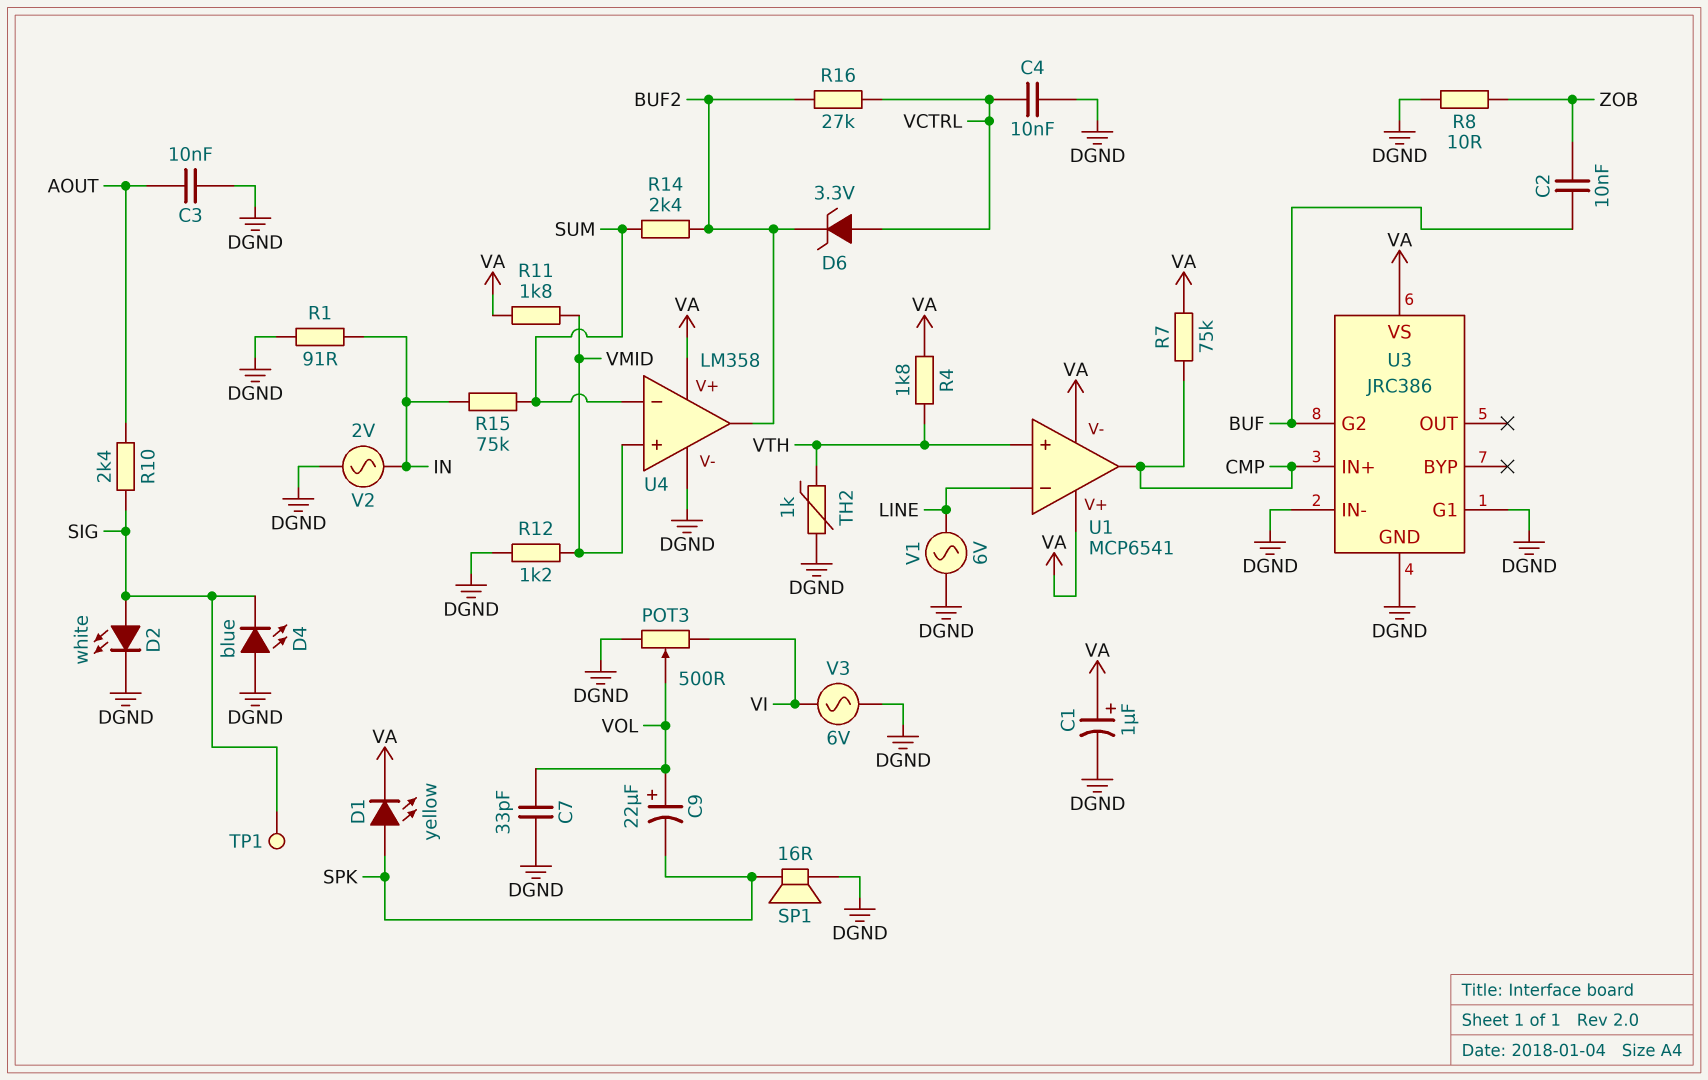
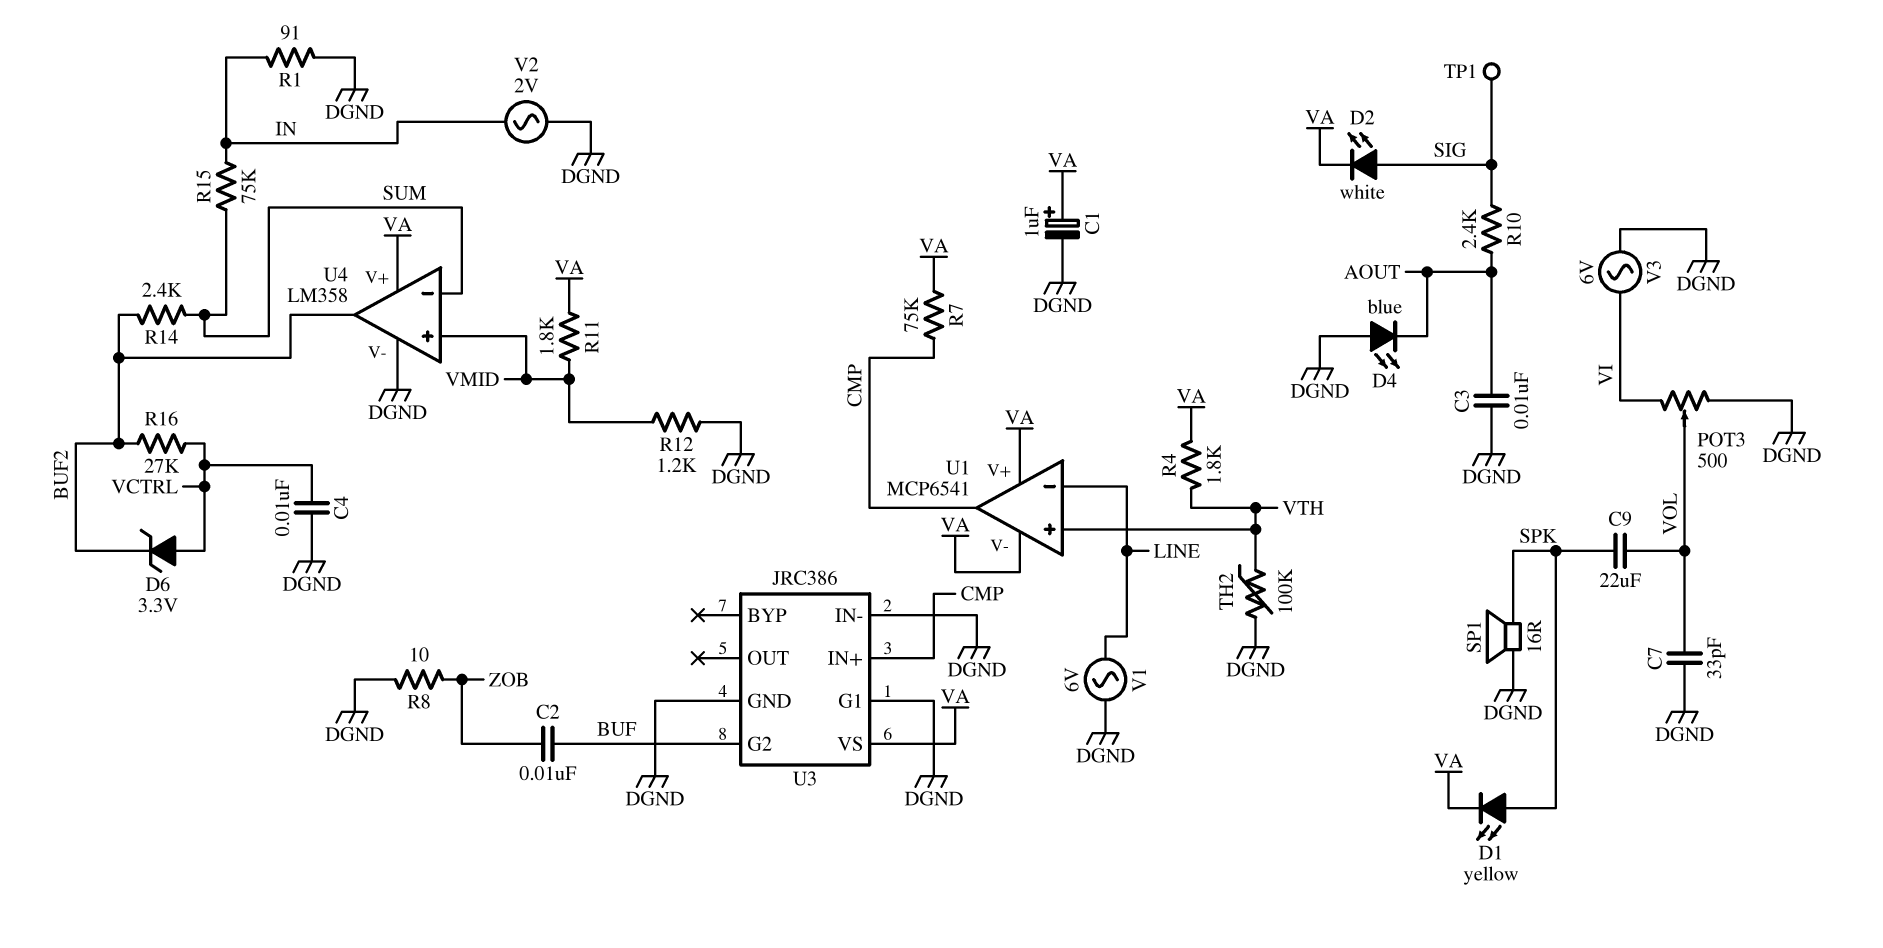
C9: 22uF (plus VOL, minus SPK) -> 22uF (SPK, VOL)
D2: LED white (A SIG, K DGND) -> LED white (A SIG, K VA)
D4: LED blue (A DGND, K SIG) -> LED blue (A DGND, K AOUT)
TH2: 1k (DGND, VTH) -> 100k (DGND, VTH)

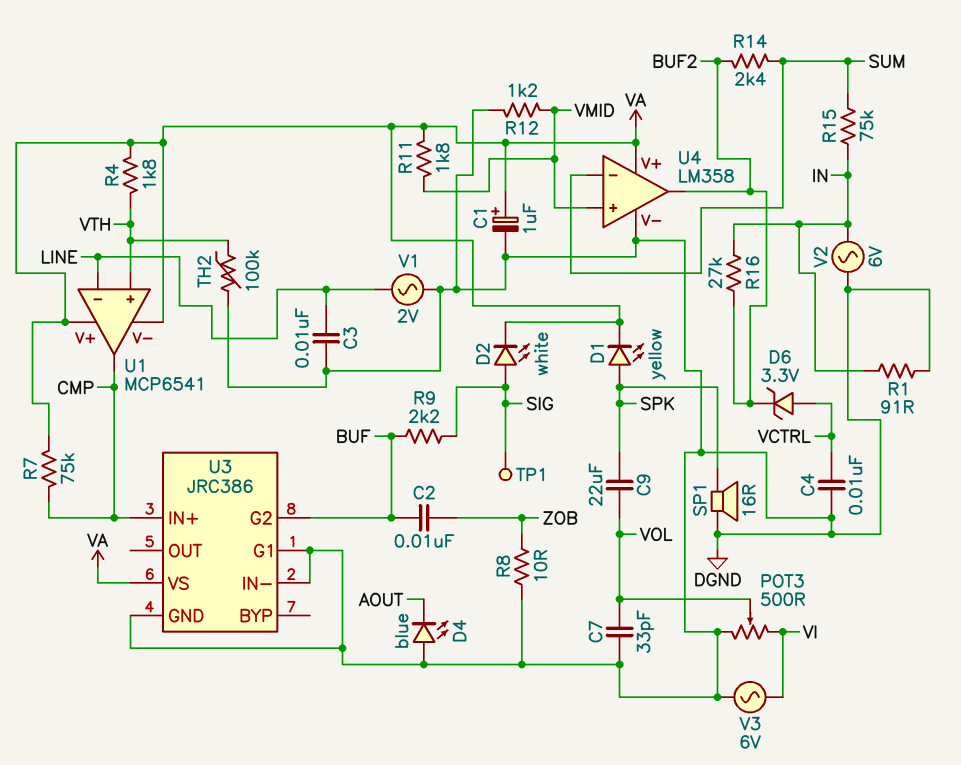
C3: 10nF (AOUT, DGND) -> 10nF (DGND, LINE)
R9: none -> 2.2k (BUF, SIG)
R10: 2.4k (AOUT, SIG) -> none
R16: 27k (BUF2, VCTRL) -> 27k (BUF2, IN)
V1: AC 6V (DGND, LINE) -> AC 2V (DGND, LINE)
V2: AC 2V (DGND, IN) -> AC 6V (DGND, IN)

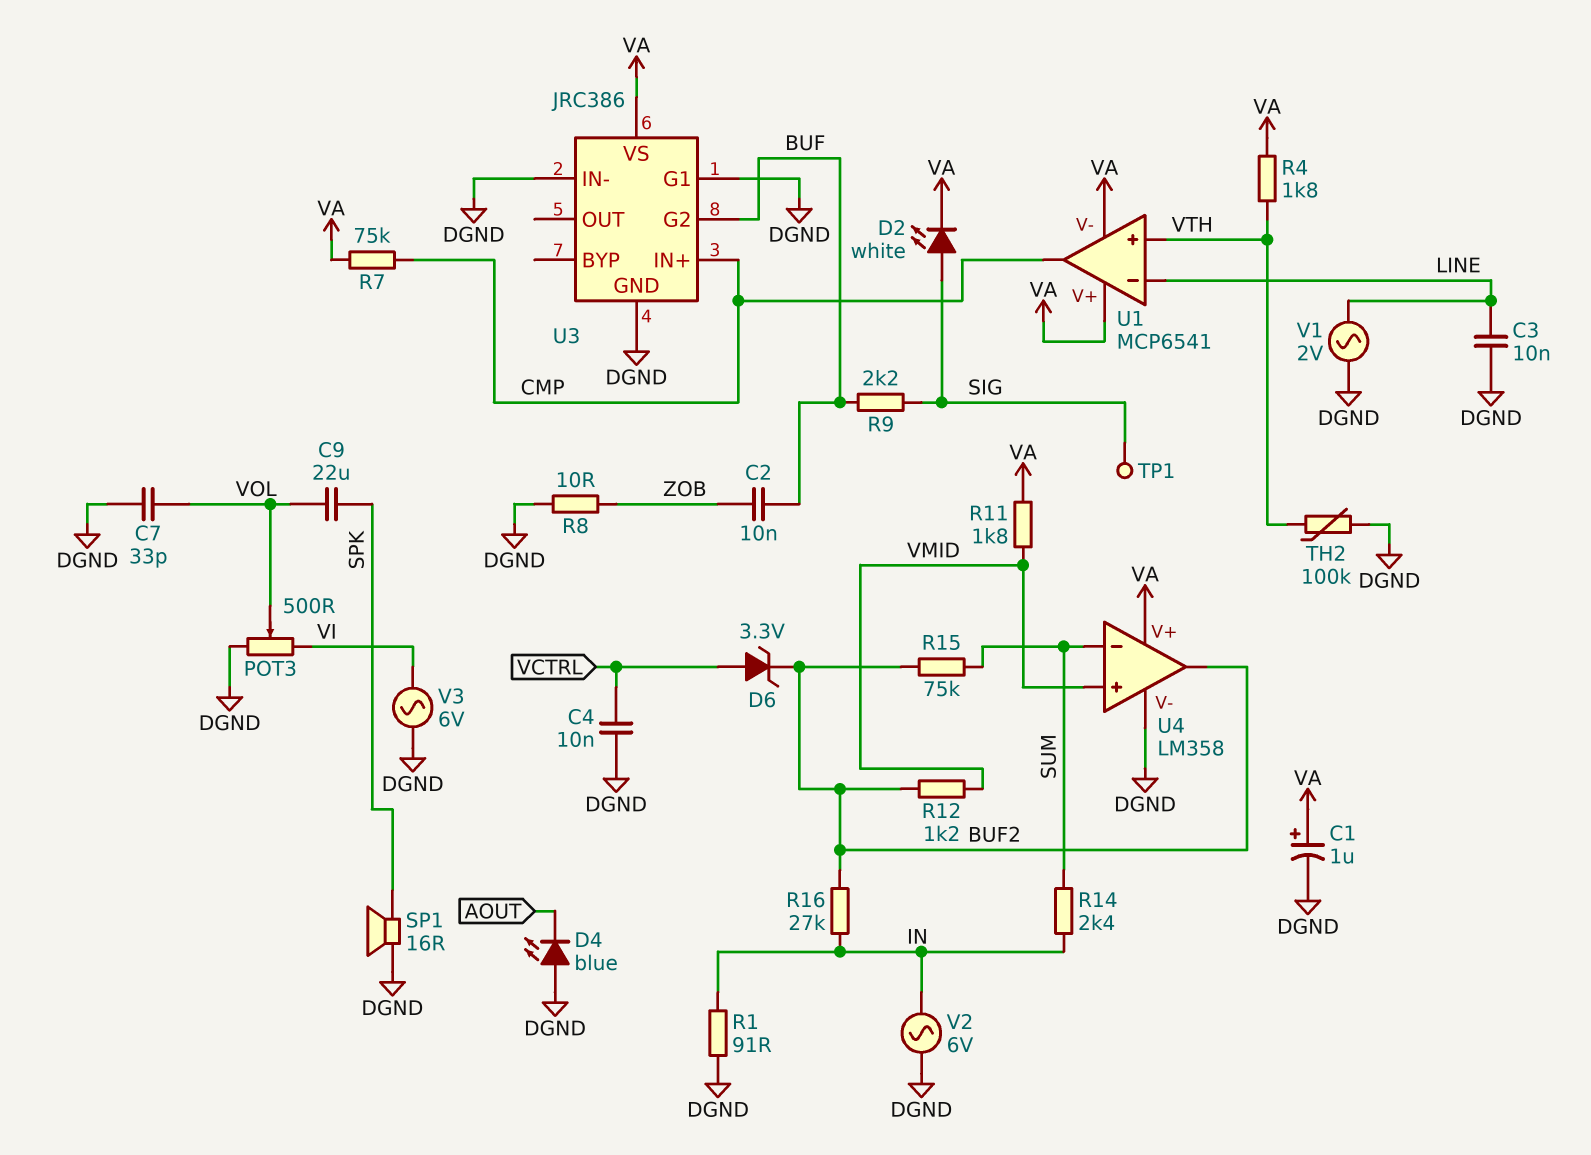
D1: LED yellow (A SPK, K VA) -> none
R12: 1.2k (DGND, VMID) -> 1.2k (BUF2, VMID)
R14: 2.4k (BUF2, SUM) -> 2.4k (IN, SUM)
R15: 75k (IN, SUM) -> 75k (BUF2, SUM)

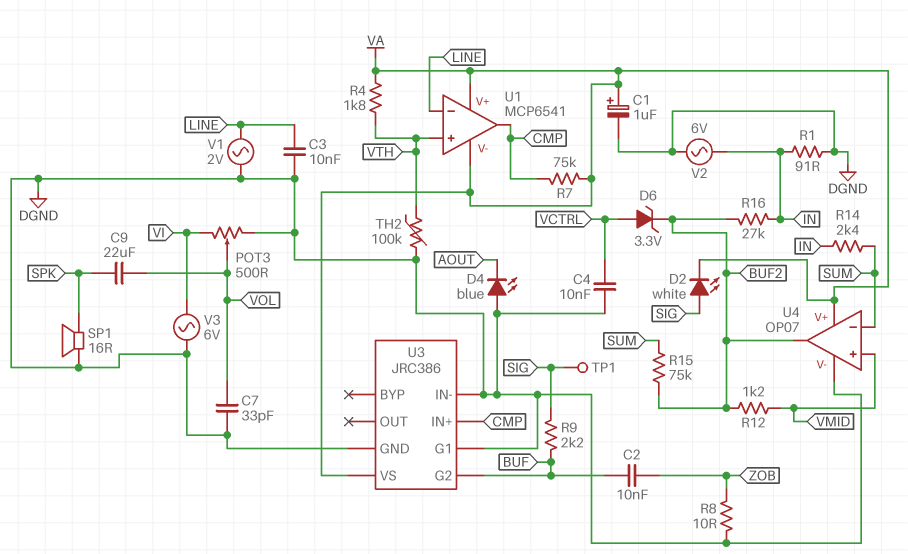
R11: 1.8k (VA, VMID) -> none
U4: LM358 -> OP07

